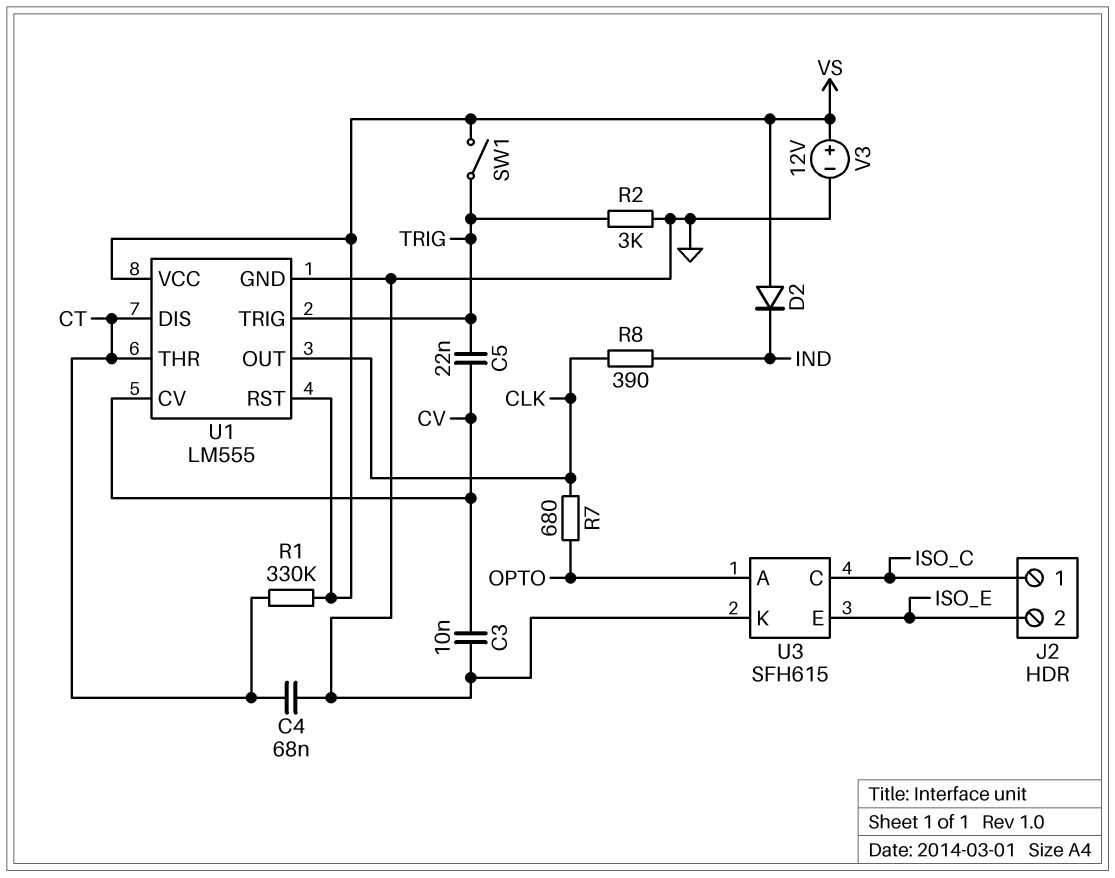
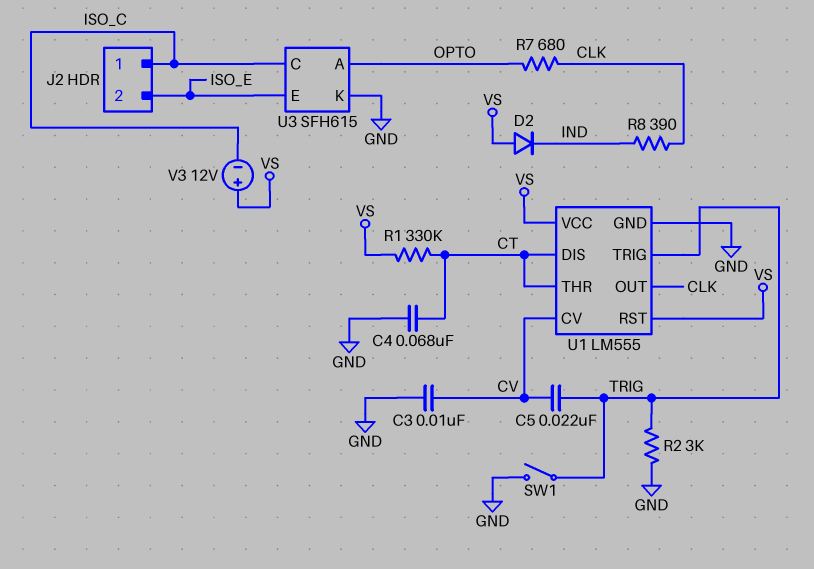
SW1: switch (TRIG, VS) -> switch (GND, TRIG)
V3: 12V (plus VS, minus GND) -> 12V (plus VS, minus ISO_C)

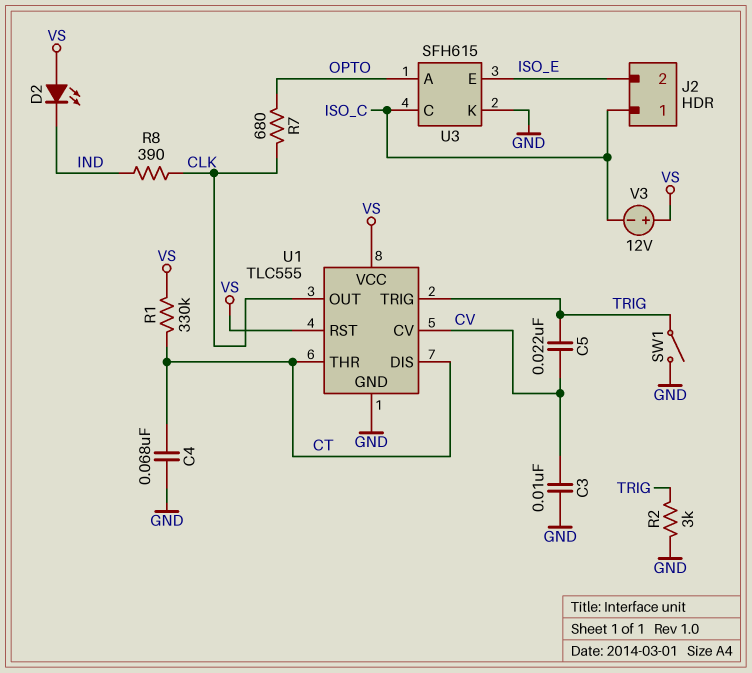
D2: diode (A VS, K IND) -> LED (A VS, K IND)
U1: LM555 -> TLC555

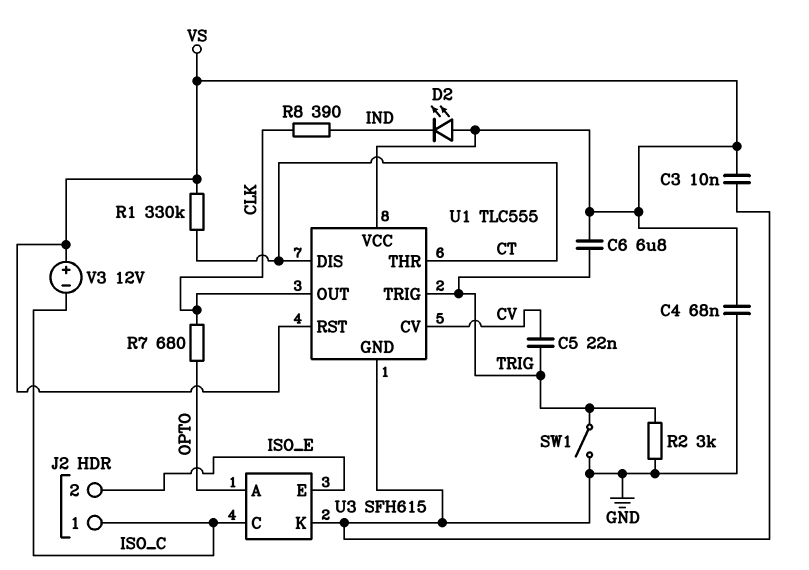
C3: 10nF (CV, GND) -> 10nF (GND, VS)
C4: 68nF (CT, GND) -> 68nF (GND, VS)
C6: none -> 6.8uF (TRIG, VS)

